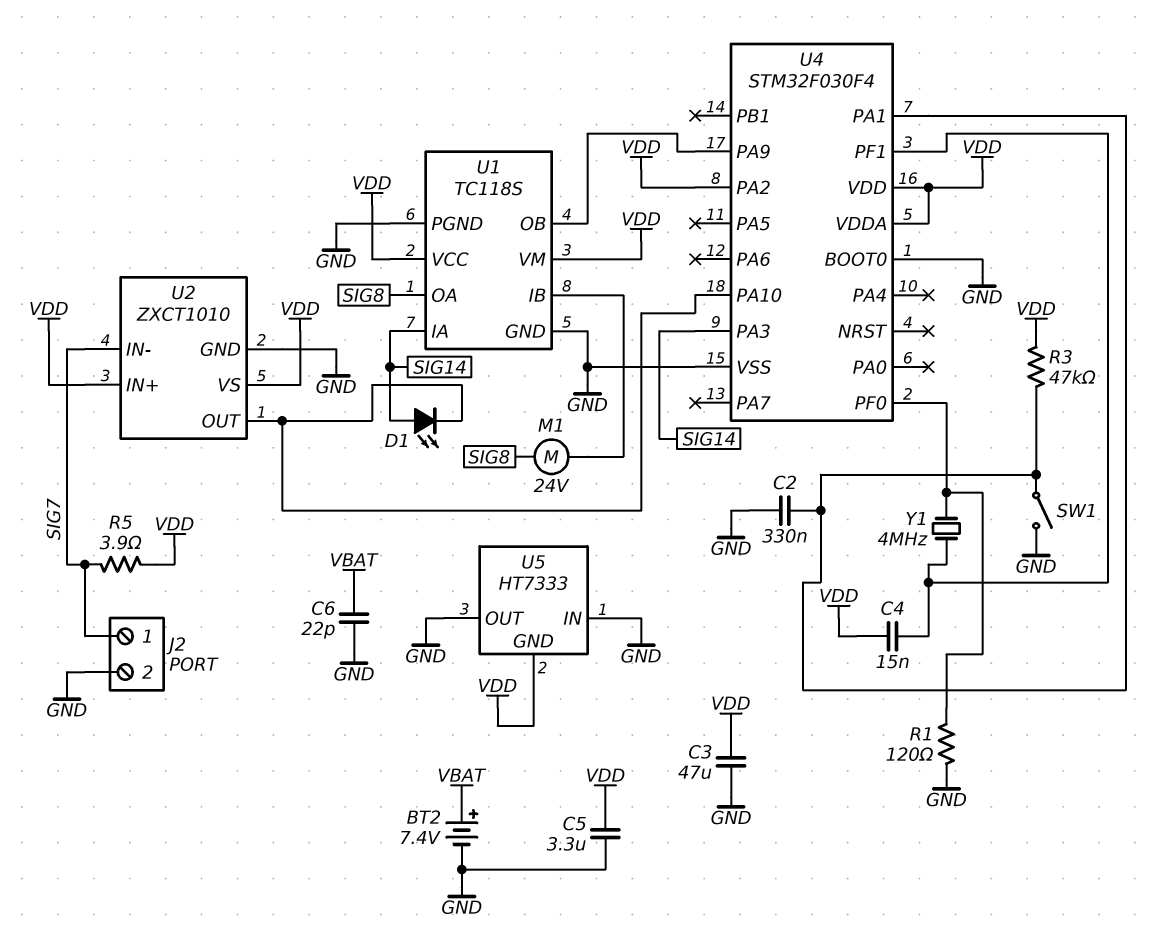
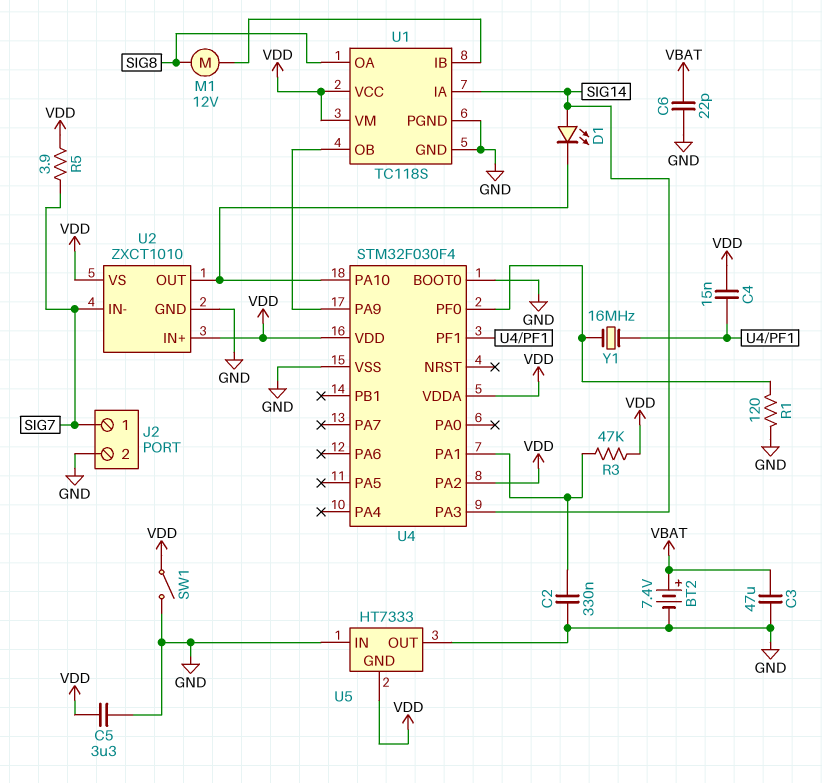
C3: 47uF (GND, VDD) -> 47uF (GND, VBAT)
M1: motor 24V (SIG8, U1/IB) -> motor 12V (SIG8, U1/IB)
SW1: switch (GND, U4/PA1) -> switch (GND, VDD)
Y1: 4MHz (U4/PF0, U4/PF1) -> 16MHz (U4/PF0, U4/PF1)

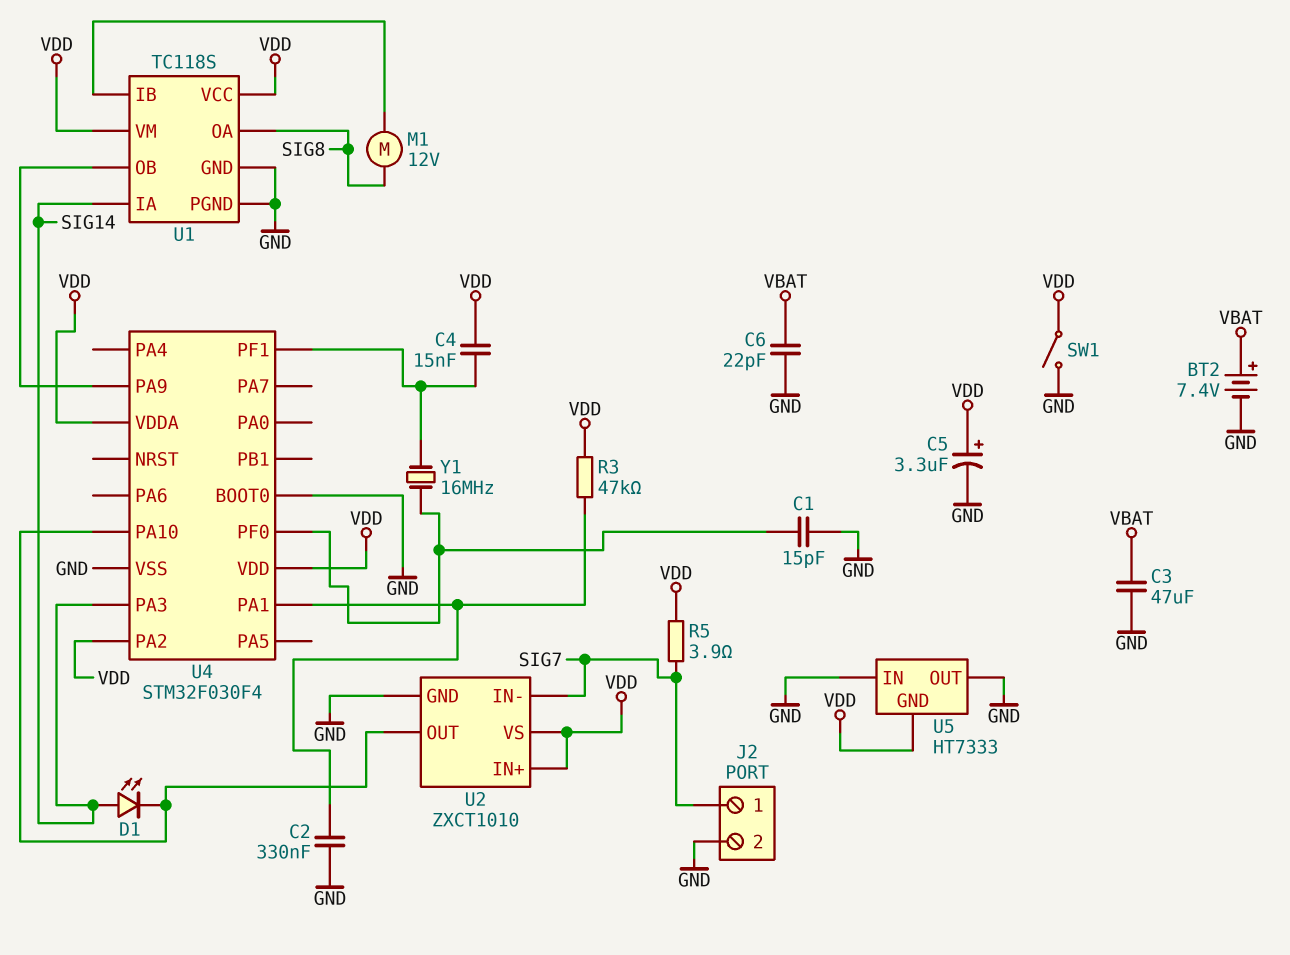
C1: none -> 15pF (GND, U4/PF0)
C5: 3.3uF (GND, VDD) -> 3.3uF (plus VDD, minus GND)
R1: 120 (GND, U4/PF0) -> none

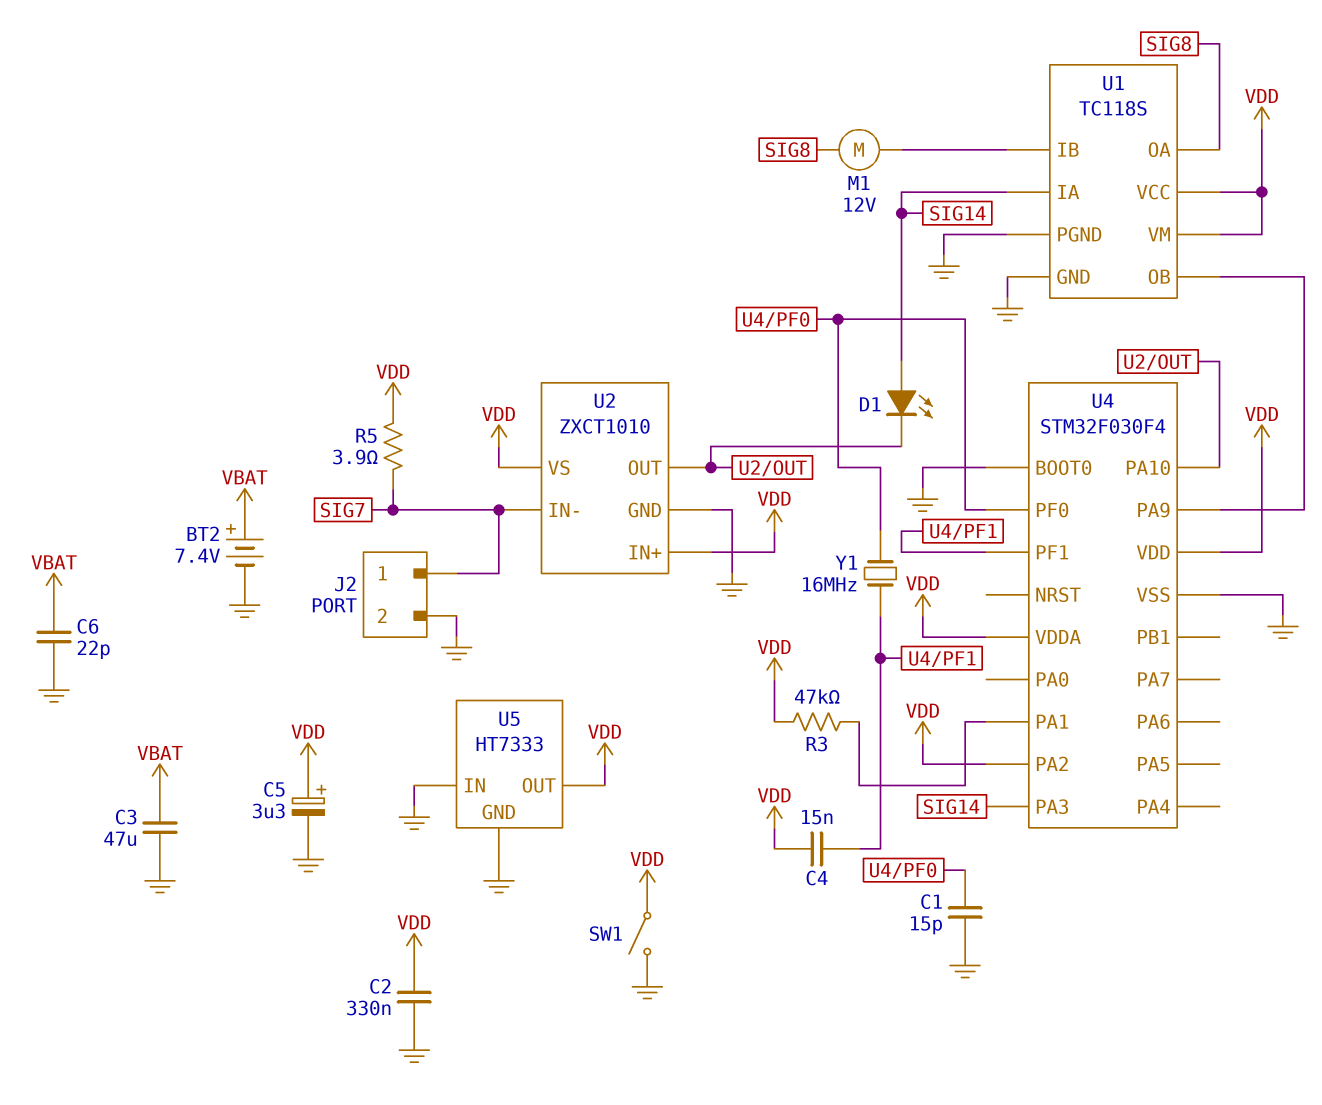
C2: 330nF (GND, U4/PA1) -> 330nF (GND, VDD)
U5 pin GND: VDD -> GND
U5 pin OUT: GND -> VDD

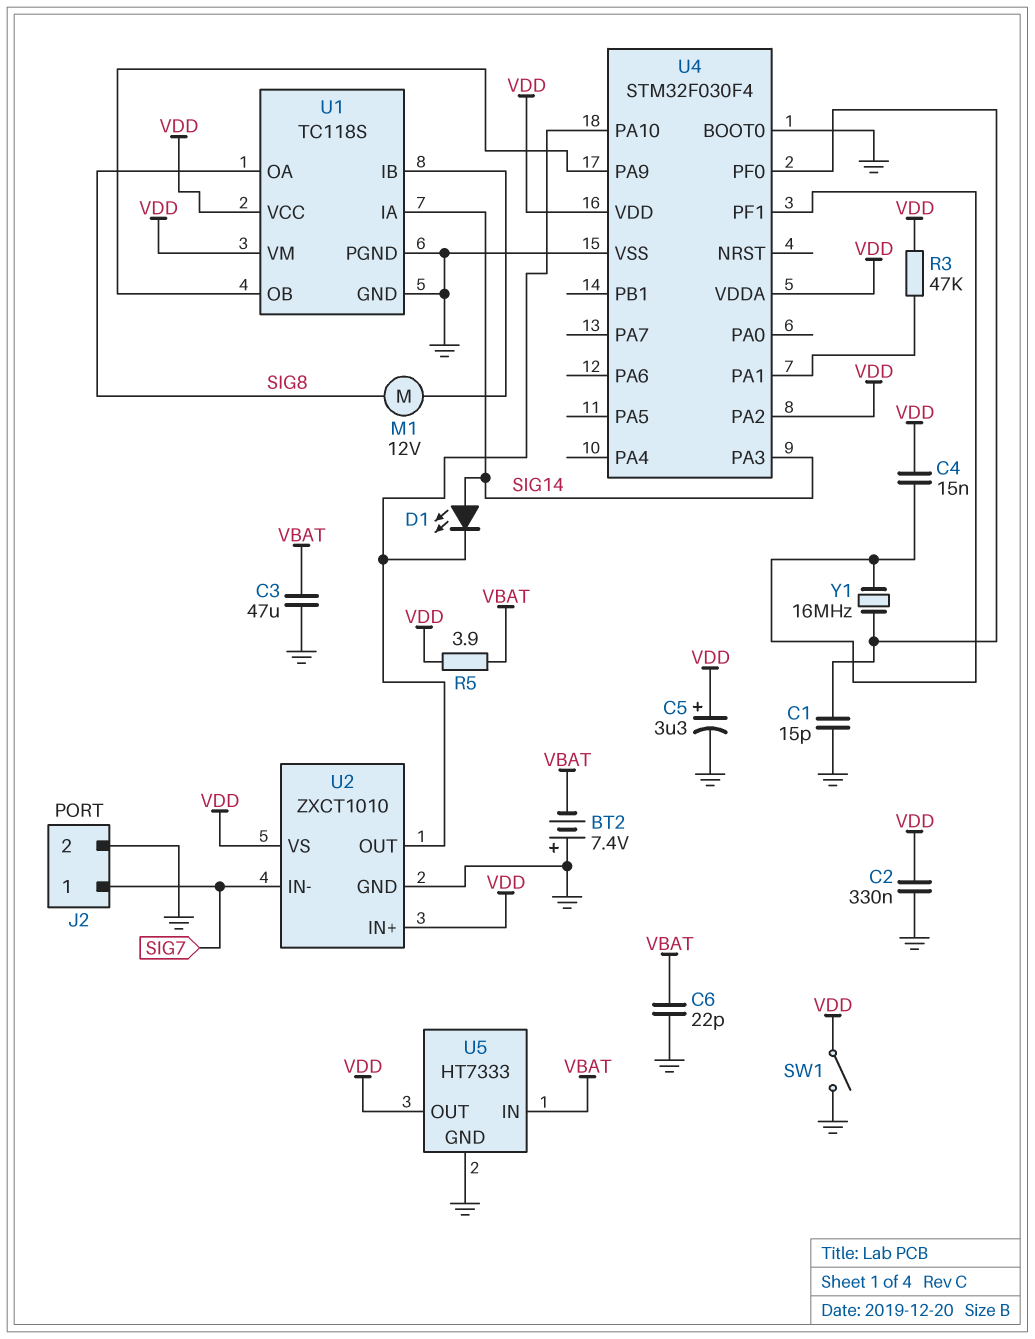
BT2: 7.4V (plus VBAT, minus GND) -> 7.4V (plus GND, minus VBAT)
R5: 3.9 (SIG7, VDD) -> 3.9 (VBAT, VDD)
U5 pin IN: GND -> VBAT

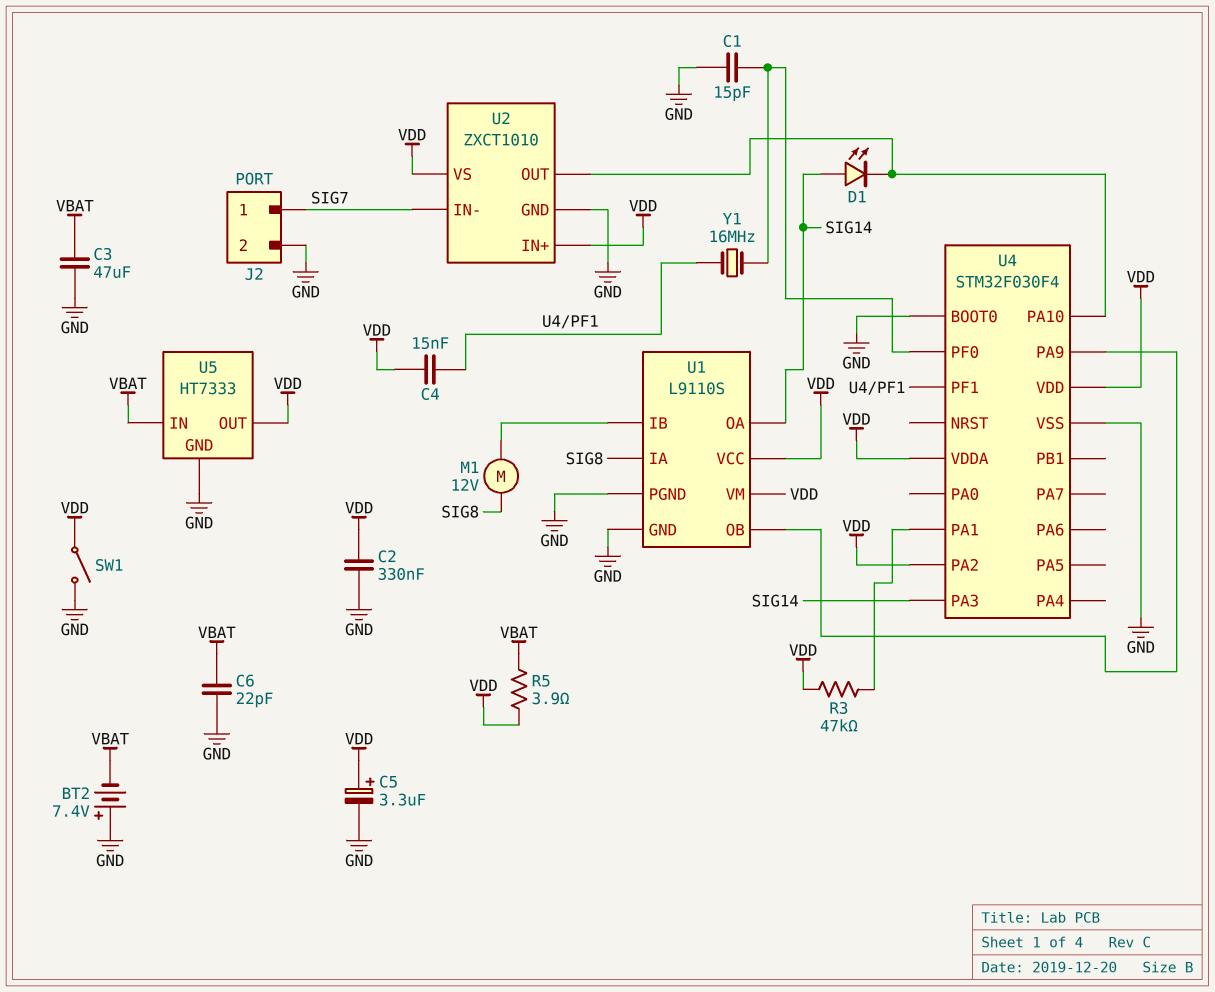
U1: TC118S -> L9110S
U1 pin IA: SIG14 -> SIG8
U1 pin OA: SIG8 -> SIG14

